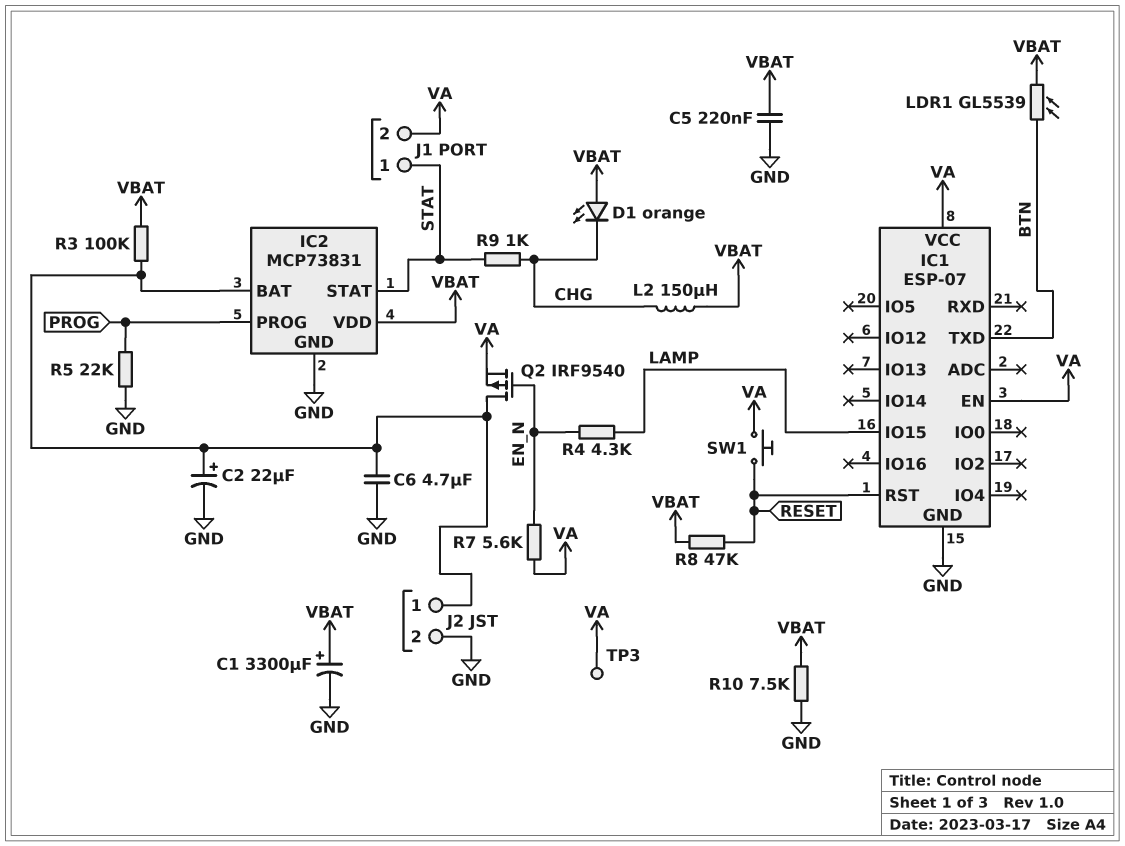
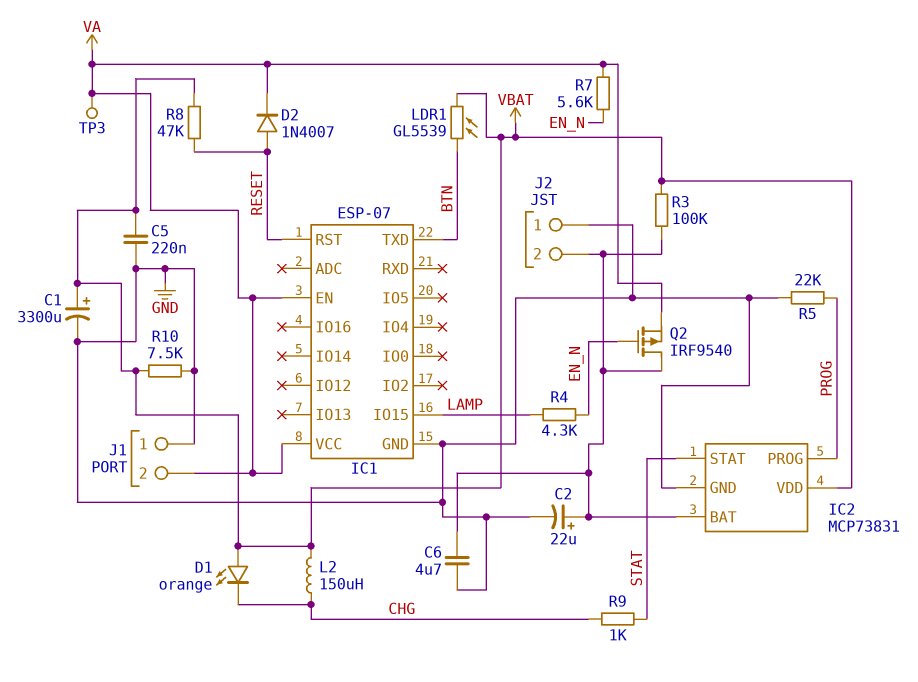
D2: none -> diode 1N4007 (A RESET, K VA)
J1 pin 1: STAT -> GND
J2 pin 1: IC2/BAT -> GND
J2 pin 2: GND -> IC2/BAT
SW1: button (RESET, VA) -> none

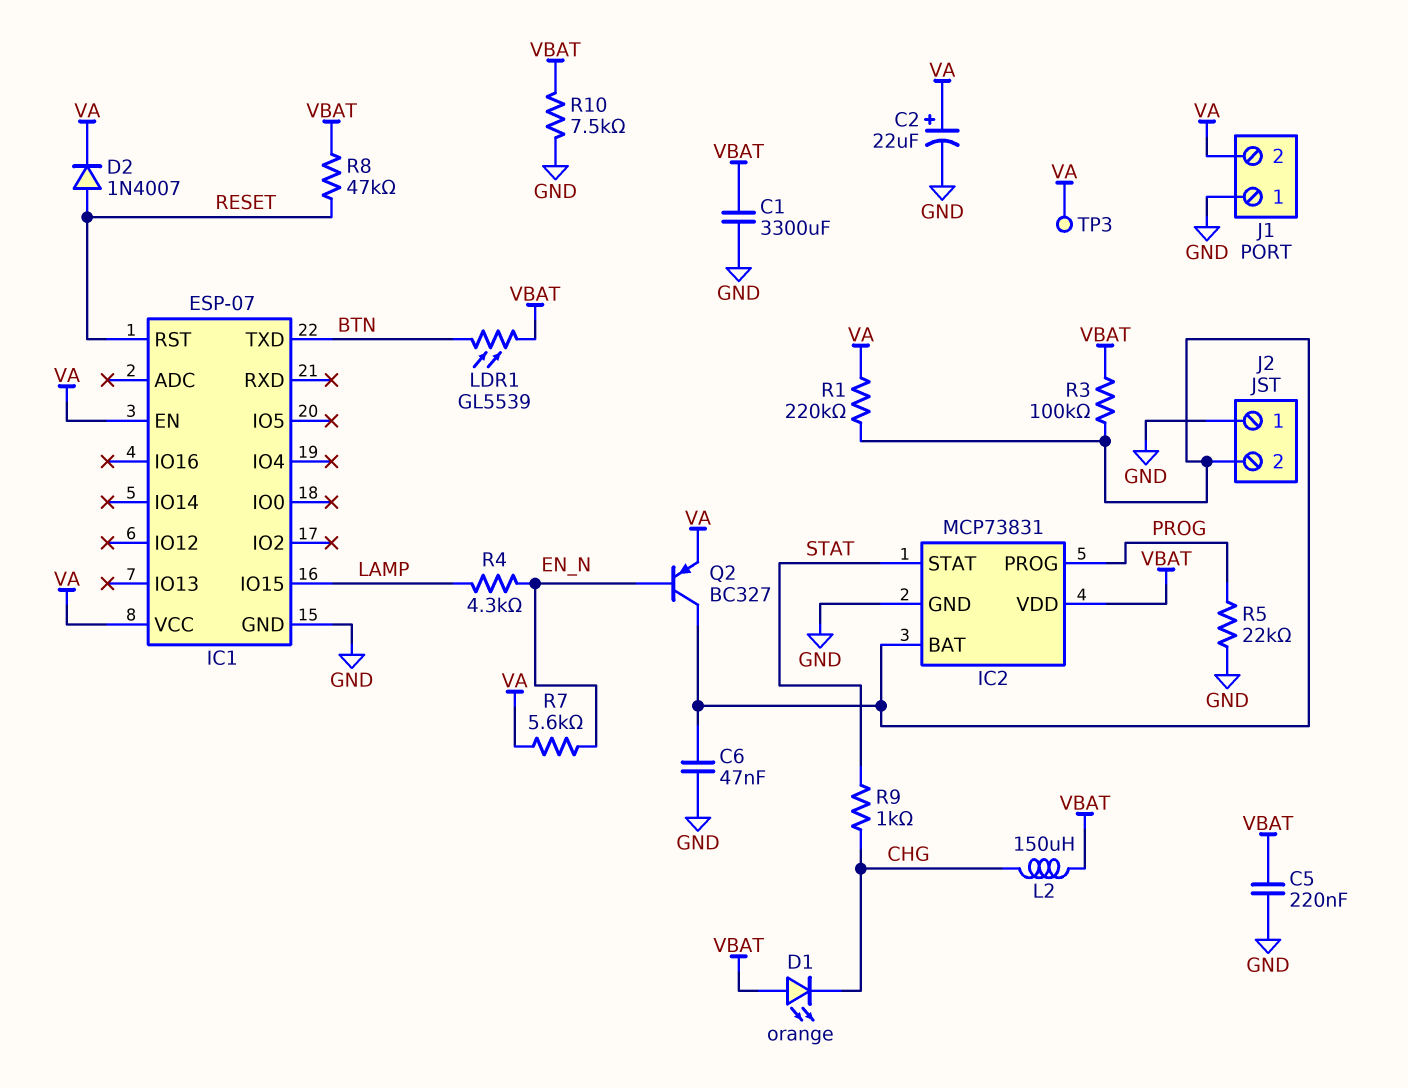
C1: 3300uF (plus VBAT, minus GND) -> 3300uF (GND, VBAT)
C2: 22uF (plus IC2/BAT, minus GND) -> 22uF (plus VA, minus GND)
C6: 4.7uF (GND, IC2/BAT) -> 47nF (GND, IC2/BAT)
Q2: PMOS IRF9540 (G EN_N, D IC2/BAT, S VA) -> PNP BC327 (B EN_N, C IC2/BAT, E VA)
R1: none -> 220k (IC2/BAT, VA)

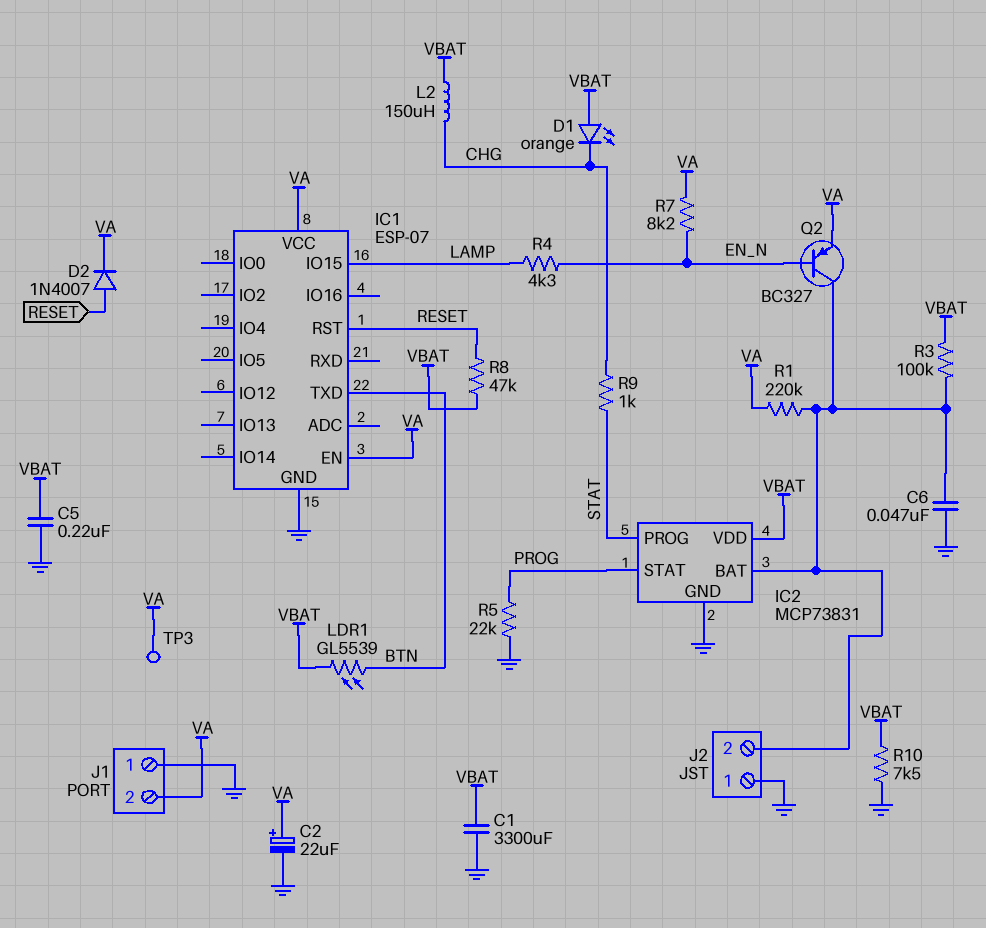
IC2 pin PROG: PROG -> STAT
IC2 pin STAT: STAT -> PROG
R7: 5.6k (EN_N, VA) -> 8.2k (EN_N, VA)

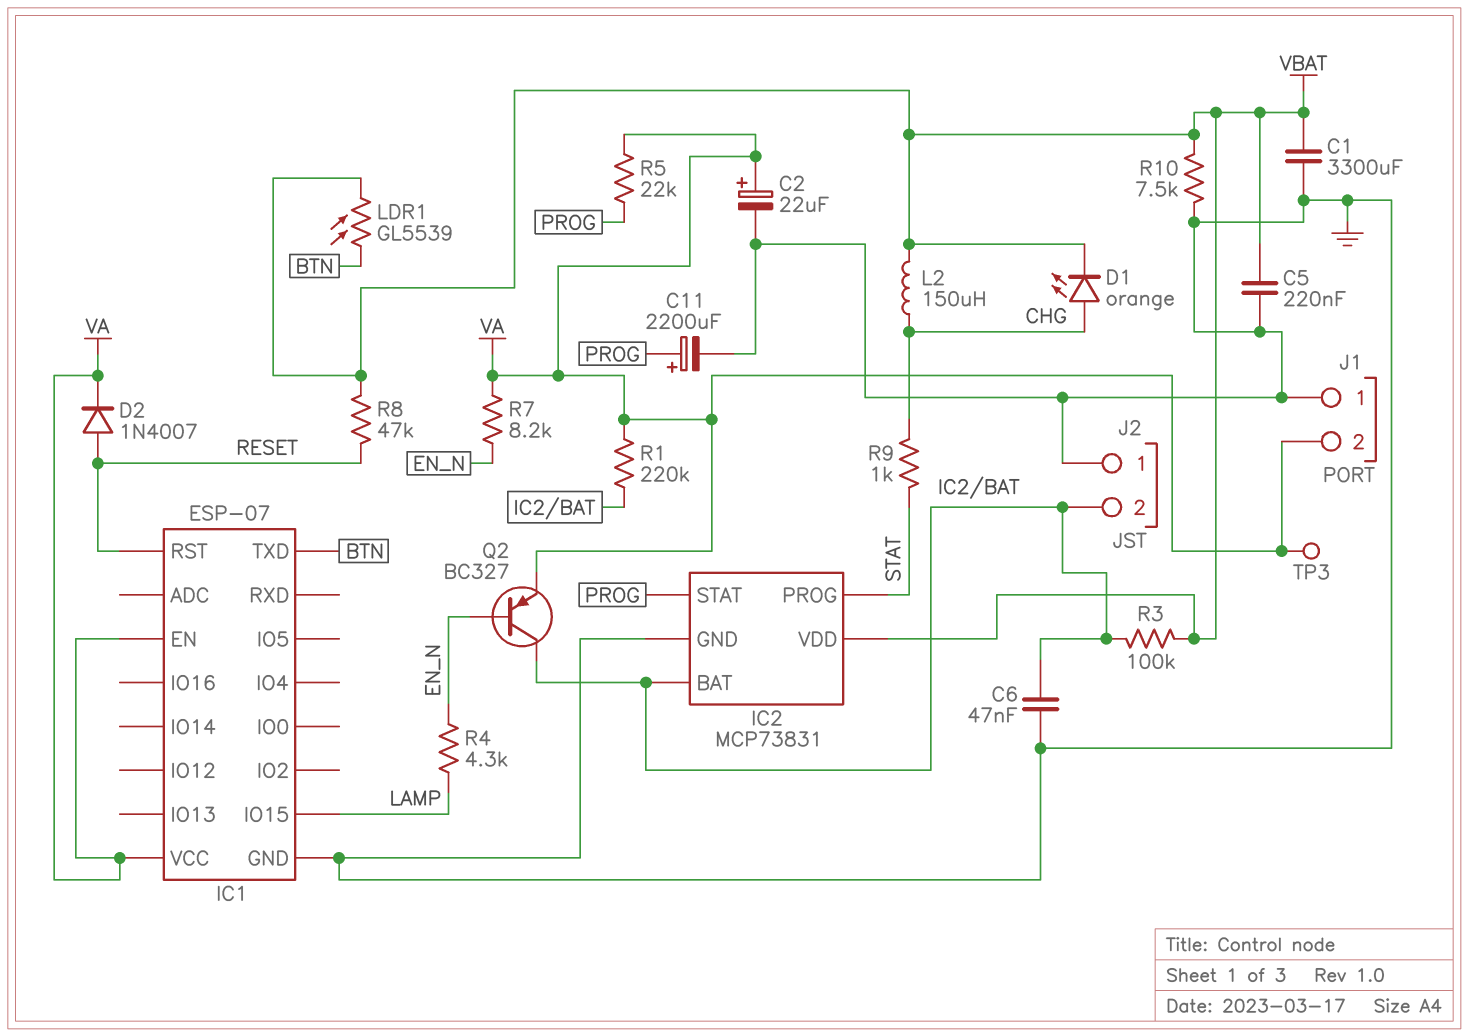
C11: none -> 2200uF (plus PROG, minus GND)
D1: LED orange (A VBAT, K CHG) -> LED orange (A CHG, K VBAT)
R5: 22k (GND, PROG) -> 22k (PROG, VA)

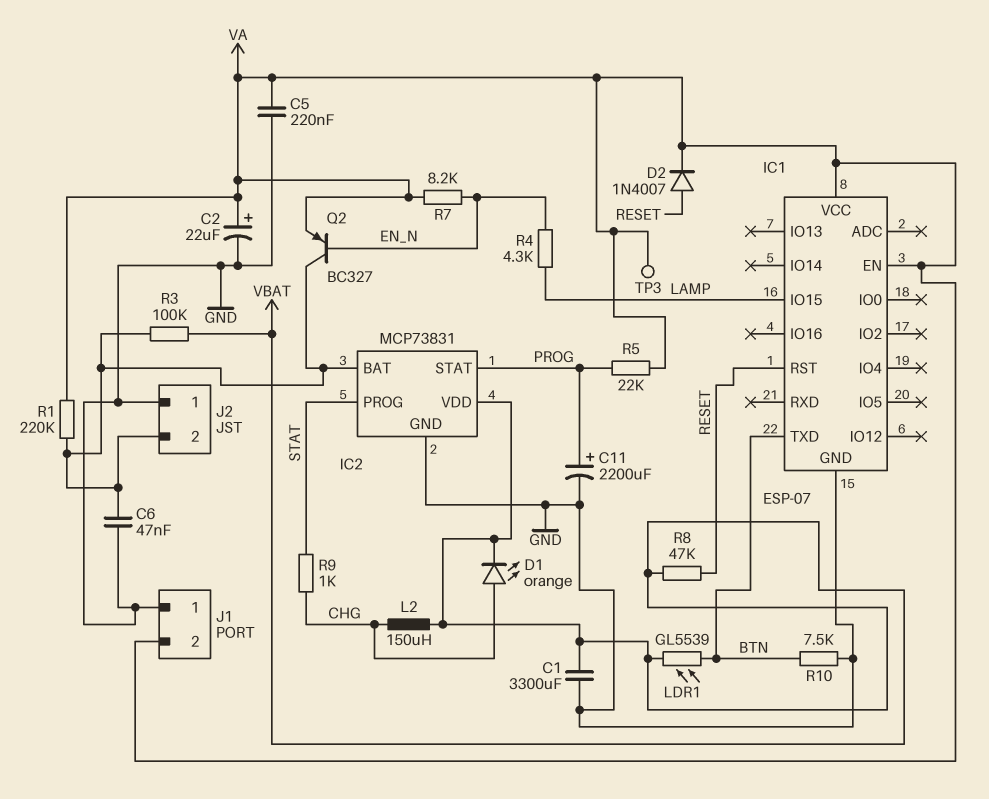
C5: 220nF (GND, VBAT) -> 220nF (GND, VA)
R10: 7.5k (GND, VBAT) -> 7.5k (BTN, GND)

